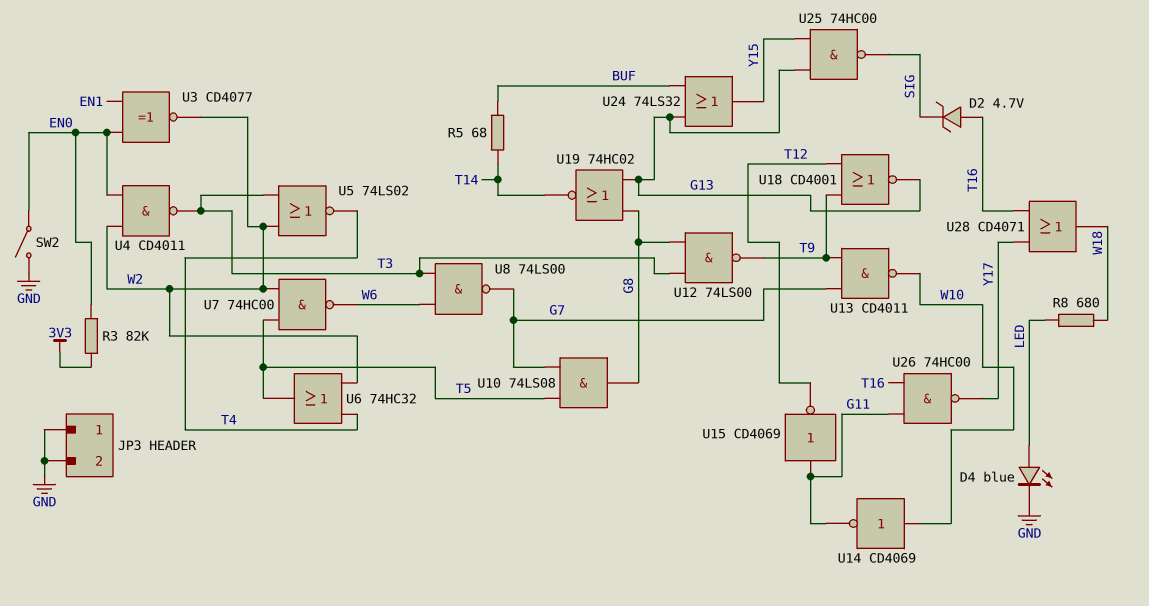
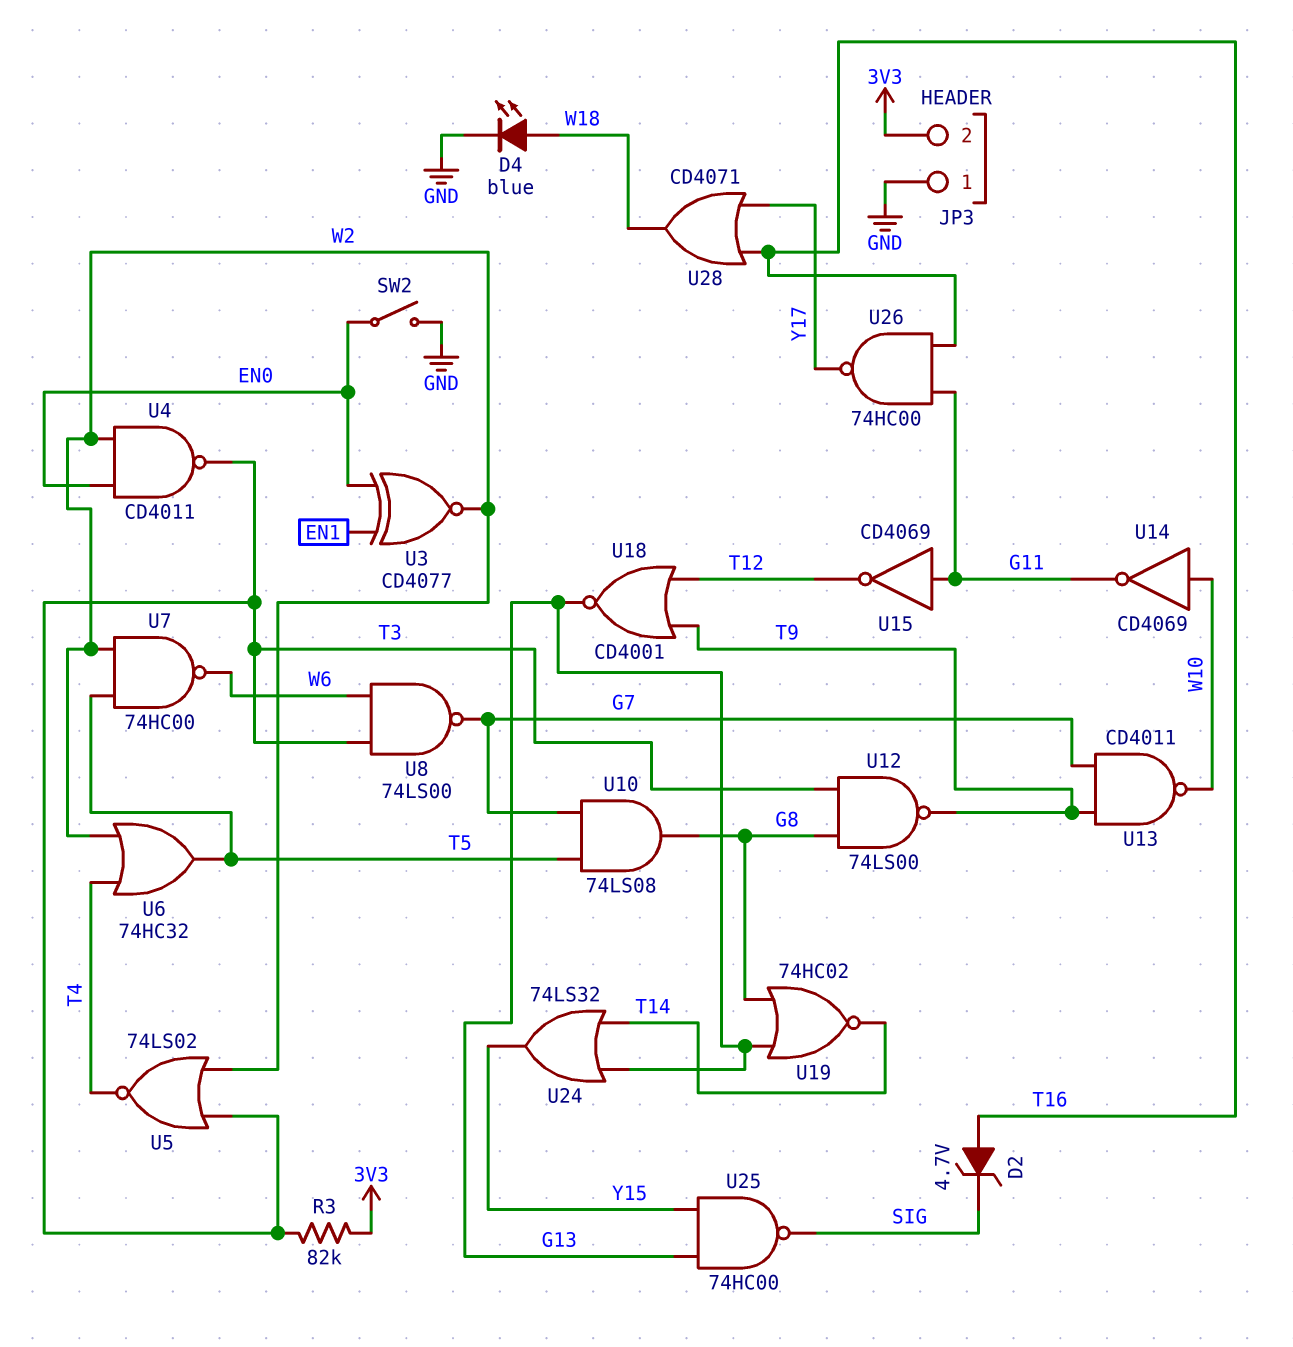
D4: LED blue (A LED, K GND) -> LED blue (A W18, K GND)
JP3 pin 2: GND -> 3V3
R3: 82k (3V3, EN0) -> 82k (3V3, T3)
R5: 68 (BUF, T14) -> none
R8: 680 (LED, W18) -> none
U24: OR 74LS32 (in BUF, in G13, out Y15) -> OR 74LS32 (in G13, in T14, out Y15)

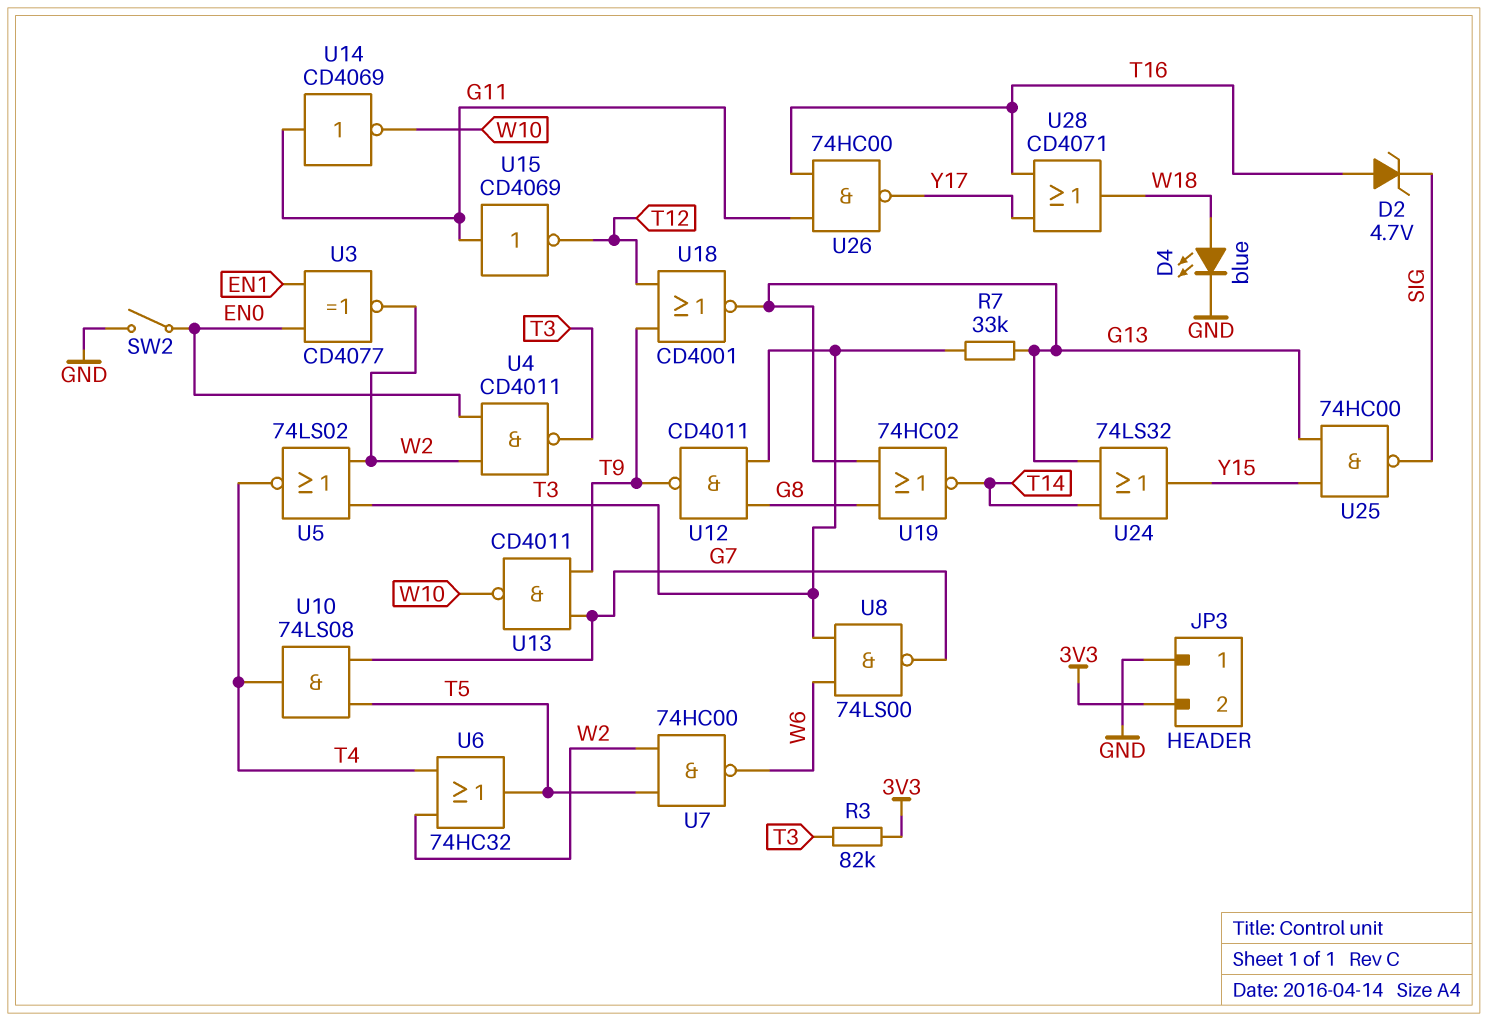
R7: none -> 33k (G13, T3)
U10: AND 74LS08 (in G7, in T5, out G8) -> AND 74LS08 (in G7, in T5, out T4)
U12: NAND 74LS00 (in G8, in T3, out T9) -> NAND CD4011 (in G8, in T3, out T9)
U14: NOT CD4069 (in W10, out G11) -> NOT CD4069 (in G11, out W10)

